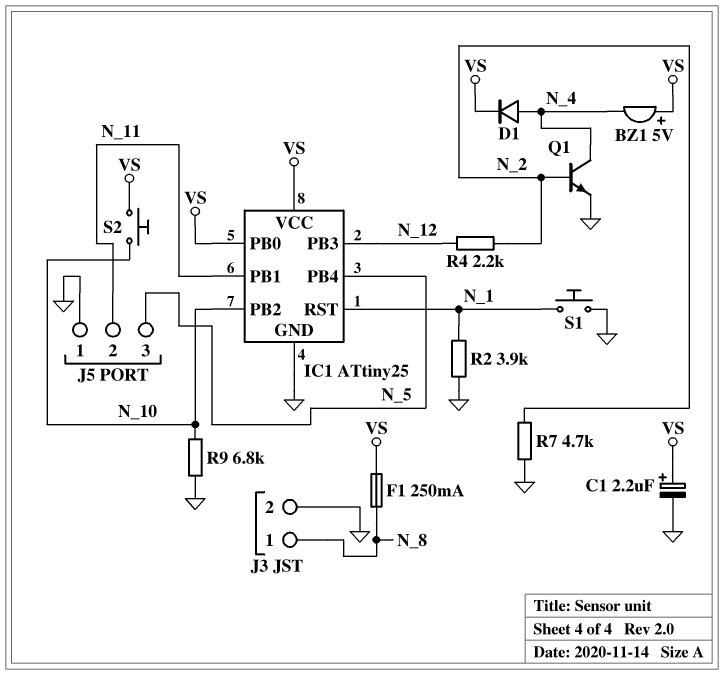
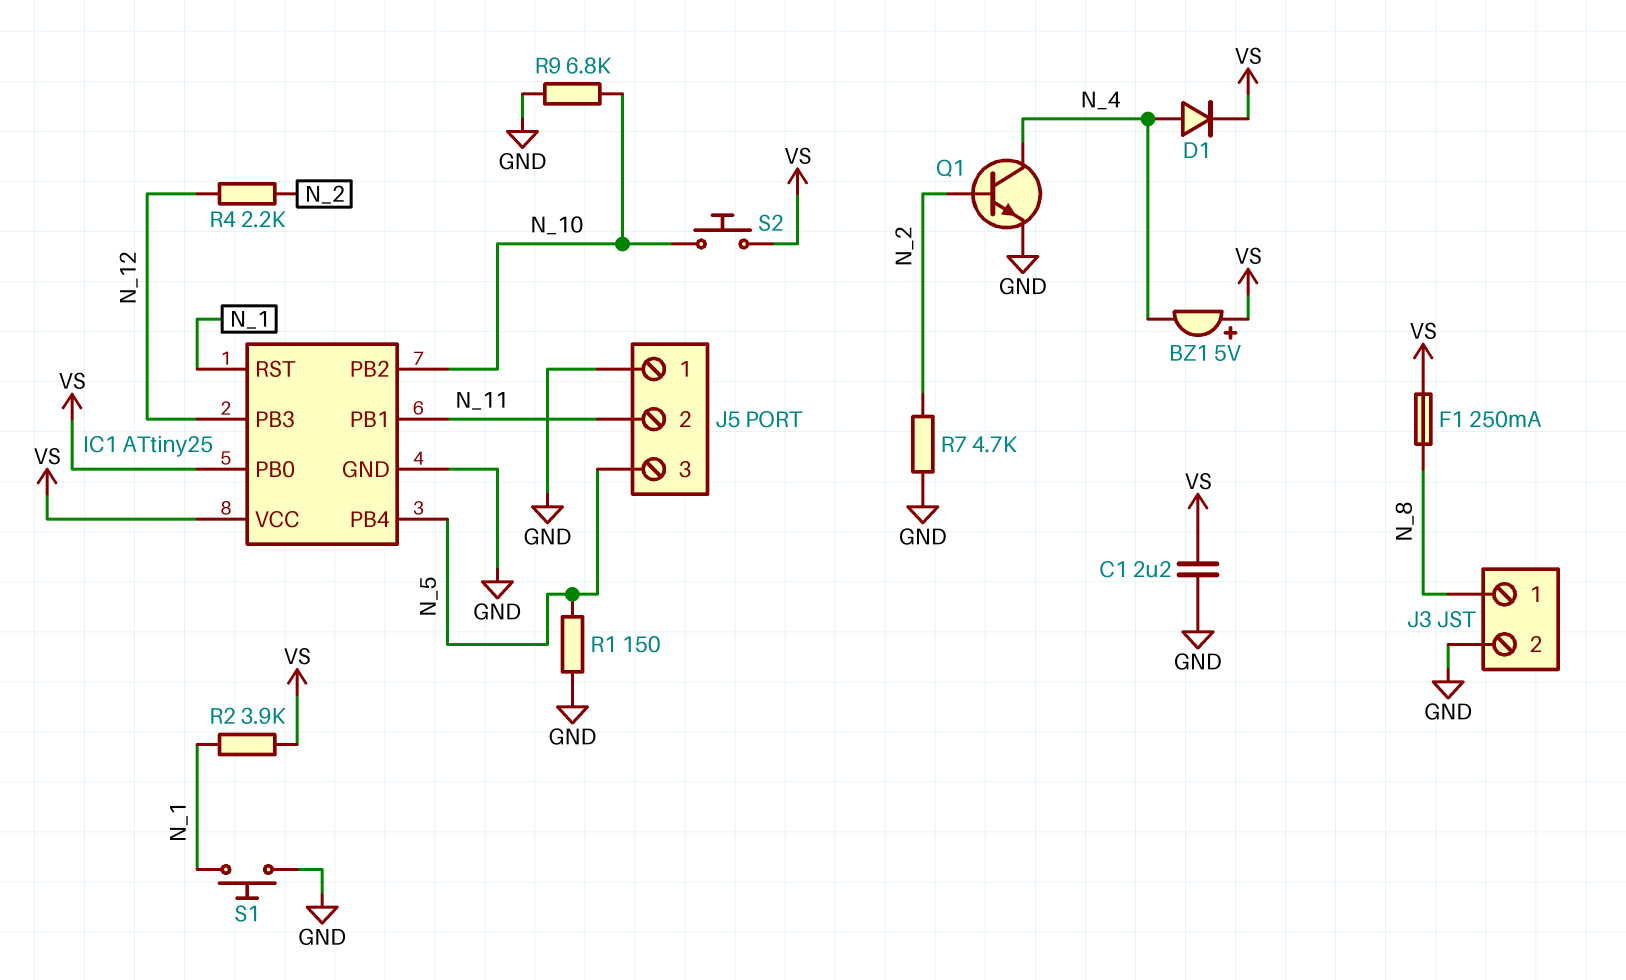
C1: 2.2uF (plus VS, minus GND) -> 2.2uF (GND, VS)
R1: none -> 150 (GND, N_5)
R2: 3.9k (GND, N_1) -> 3.9k (N_1, VS)

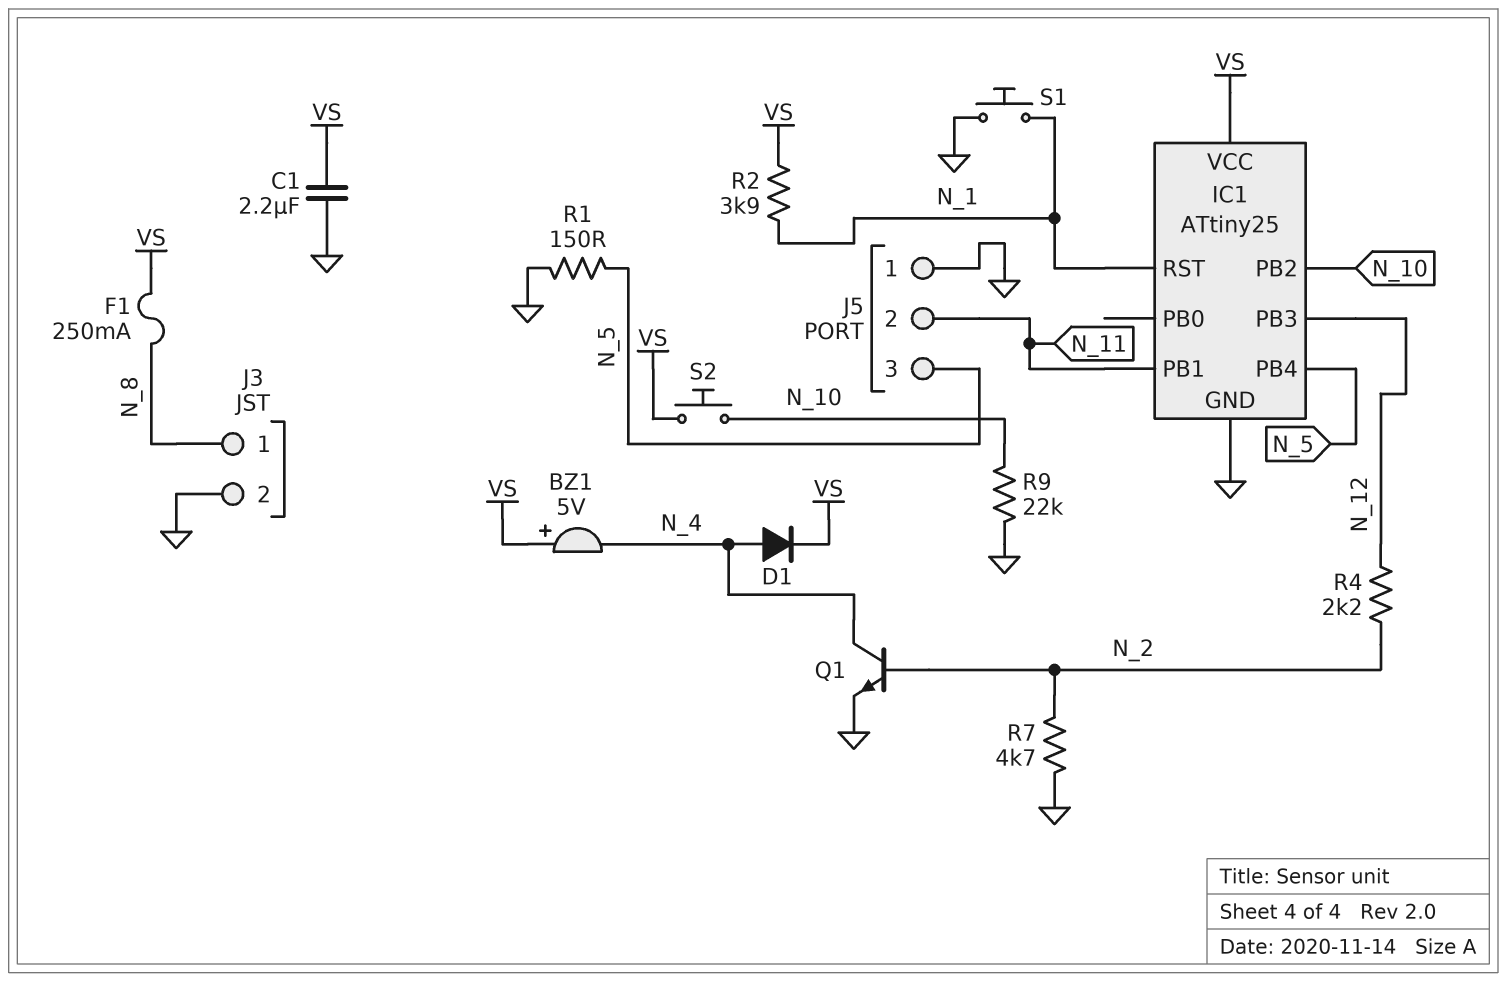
IC1 pin PB0: VS -> none
R9: 6.8k (GND, N_10) -> 22k (GND, N_10)

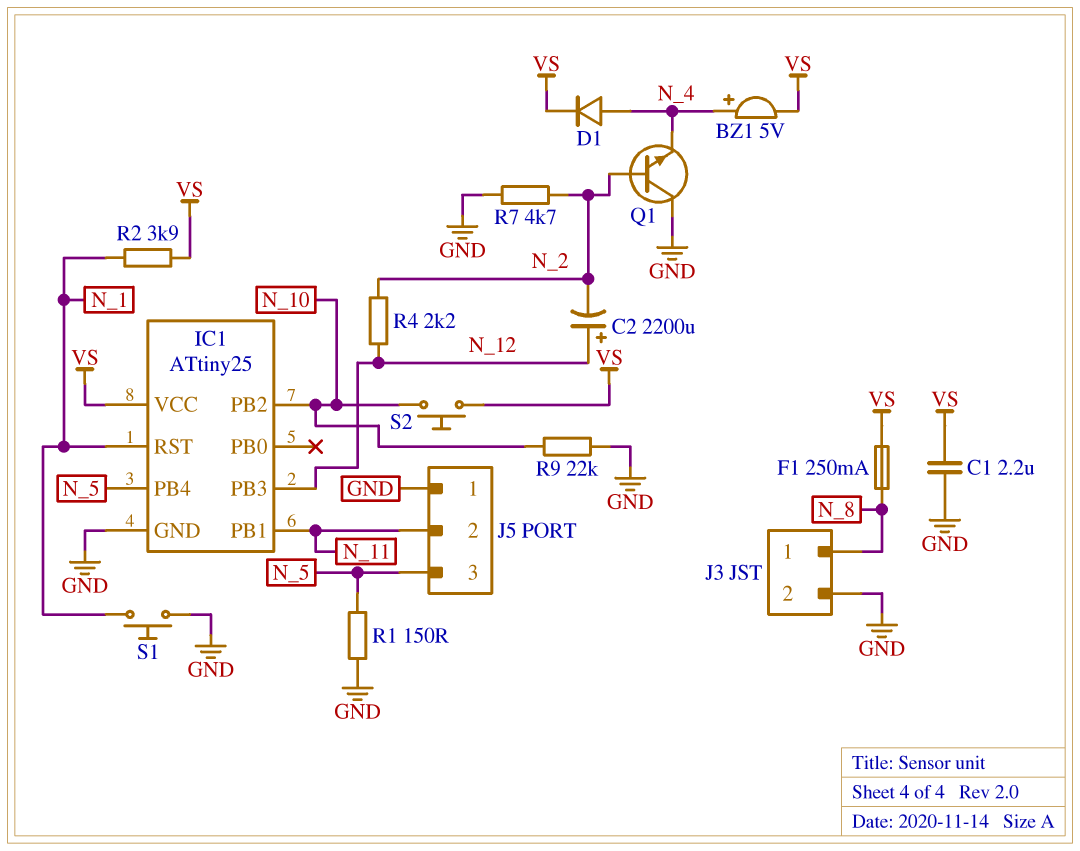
BZ1: buzzer 5V (plus VS, minus N_4) -> buzzer 5V (plus N_4, minus VS)
C2: none -> 2200uF (plus N_12, minus N_2)
Q1: NPN (B N_2, C N_4, E GND) -> NPN (B N_2, C GND, E N_4)

